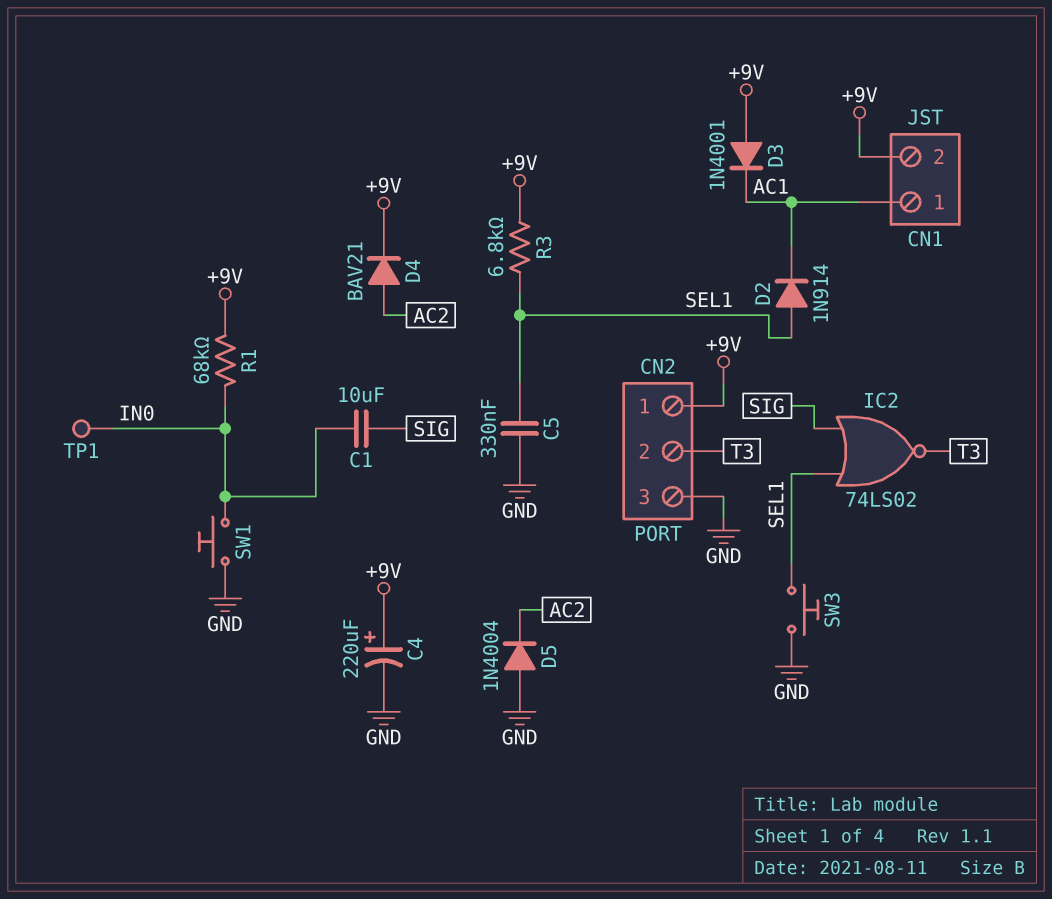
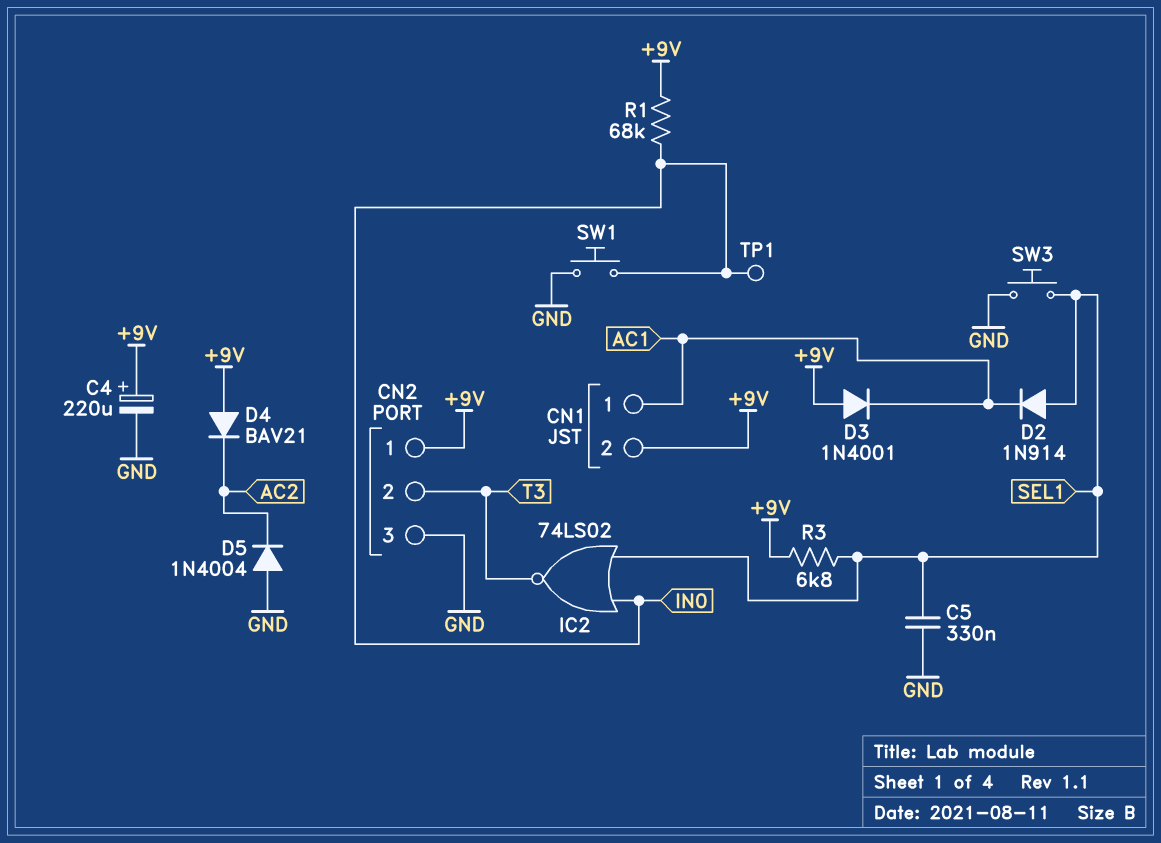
C1: 10uF (IN0, SIG) -> none
D4: diode BAV21 (A AC2, K +9V) -> diode BAV21 (A +9V, K AC2)
IC2: NOR 74LS02 (in SEL1, in SIG, out T3) -> NOR 74LS02 (in IN0, in SEL1, out T3)

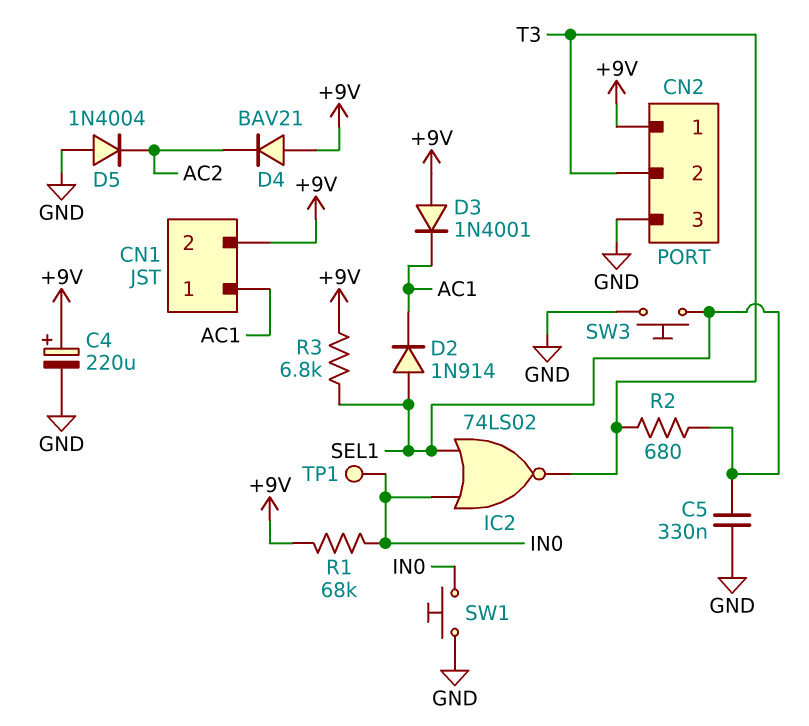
R2: none -> 680 (SEL1, T3)

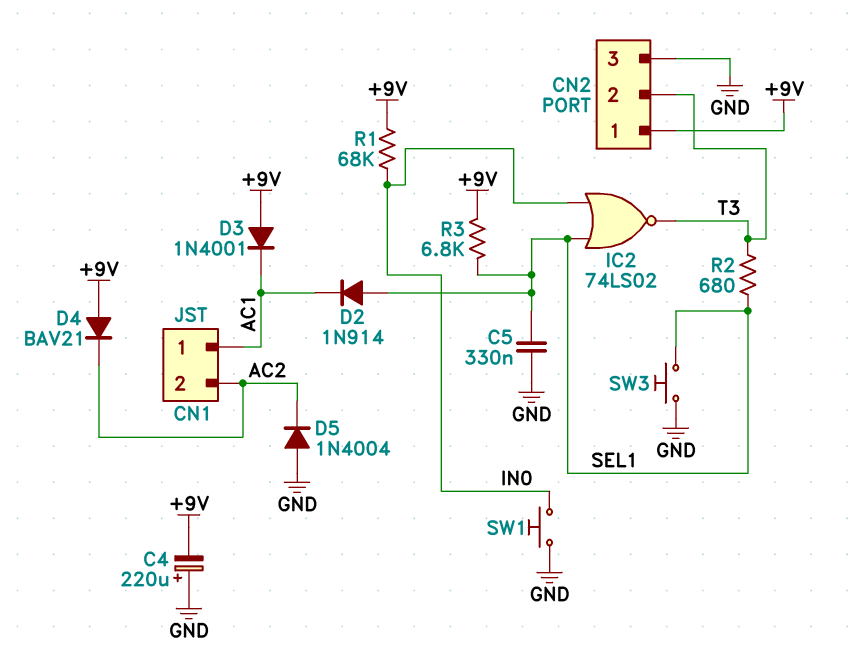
C4: 220uF (plus +9V, minus GND) -> 220uF (plus GND, minus +9V)
CN1 pin 2: +9V -> AC2
TP1: test point (IN0) -> none

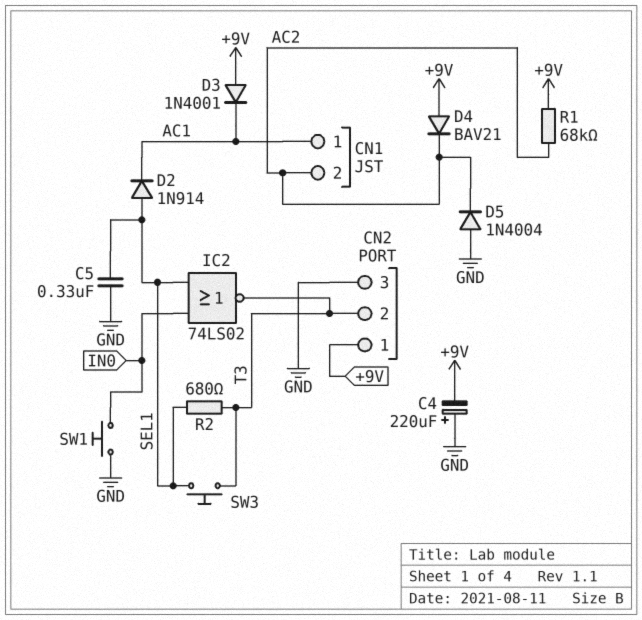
R1: 68k (+9V, IN0) -> 68k (+9V, AC2)
R3: 6.8k (+9V, SEL1) -> none
SW3: button (GND, SEL1) -> button (SEL1, T3)

